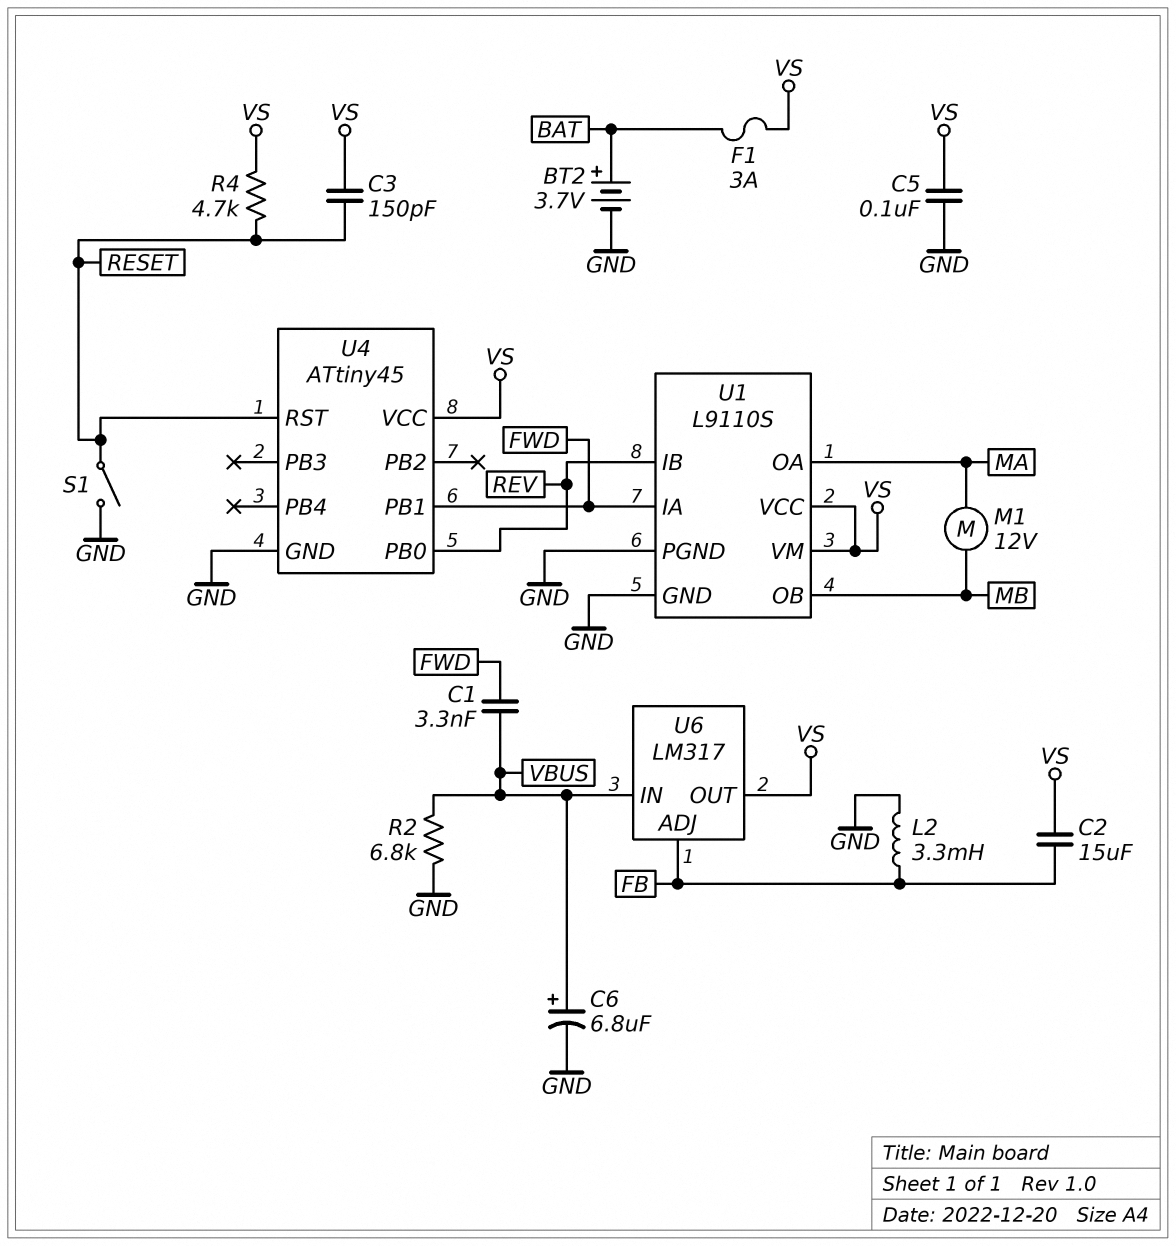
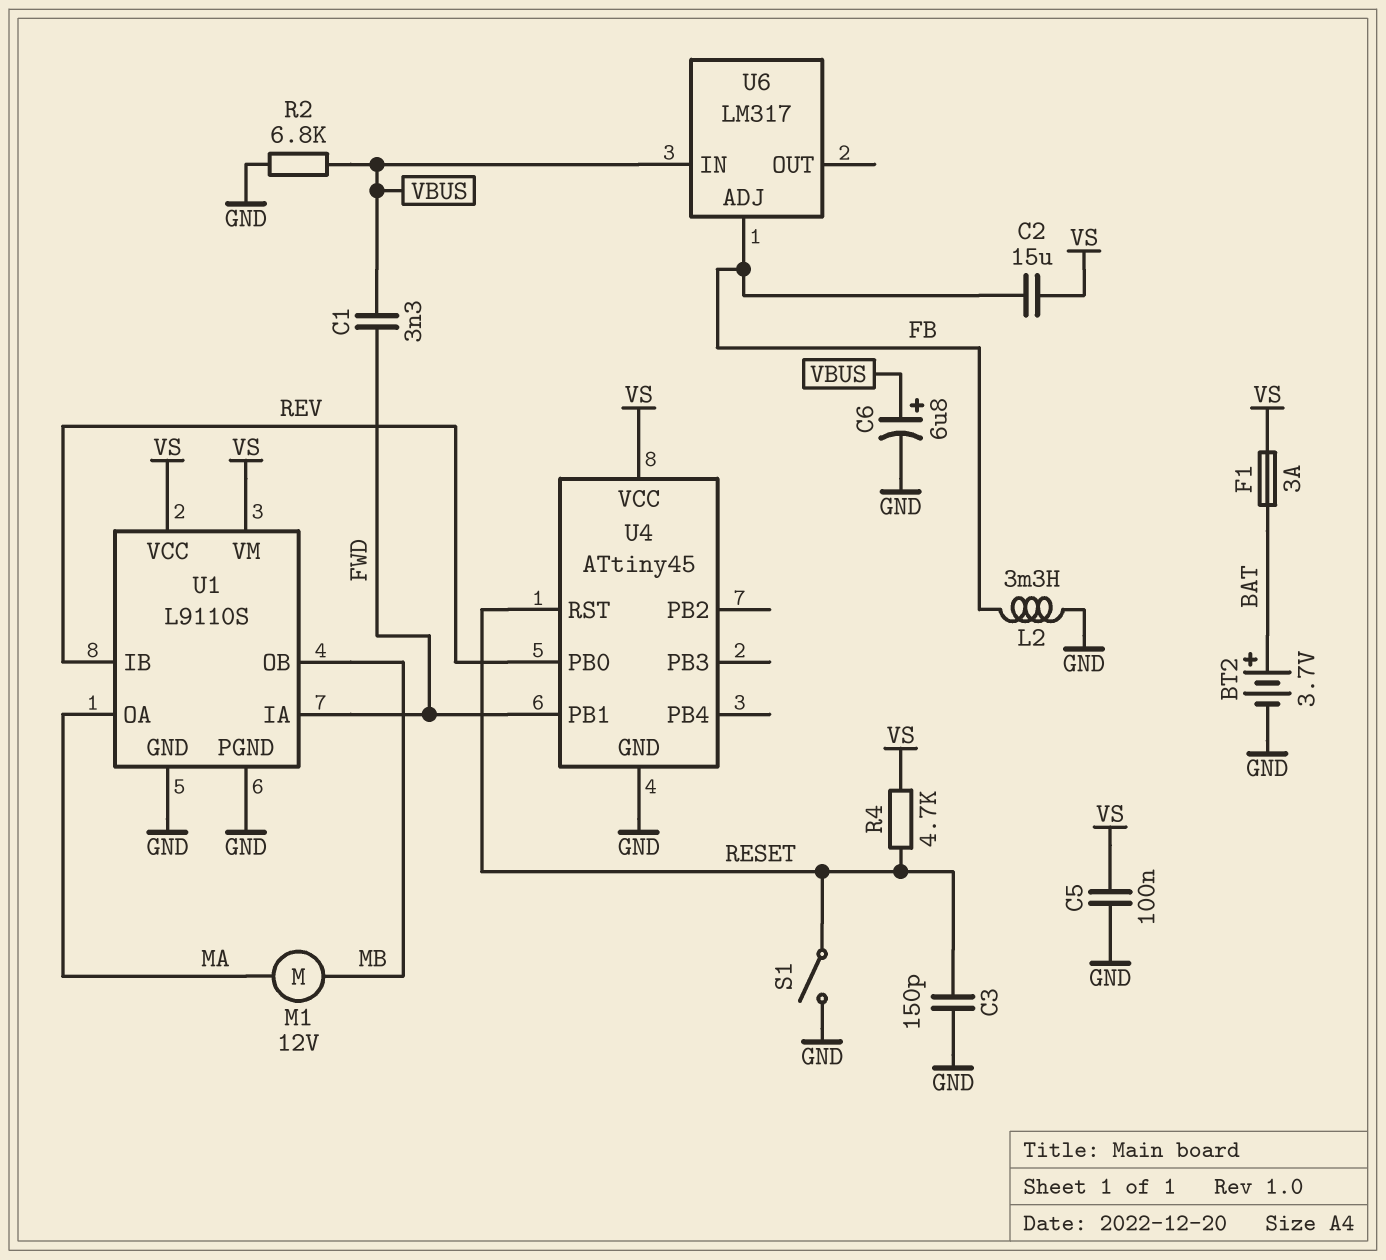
C3: 150pF (RESET, VS) -> 150pF (GND, RESET)
U6 pin OUT: VS -> none

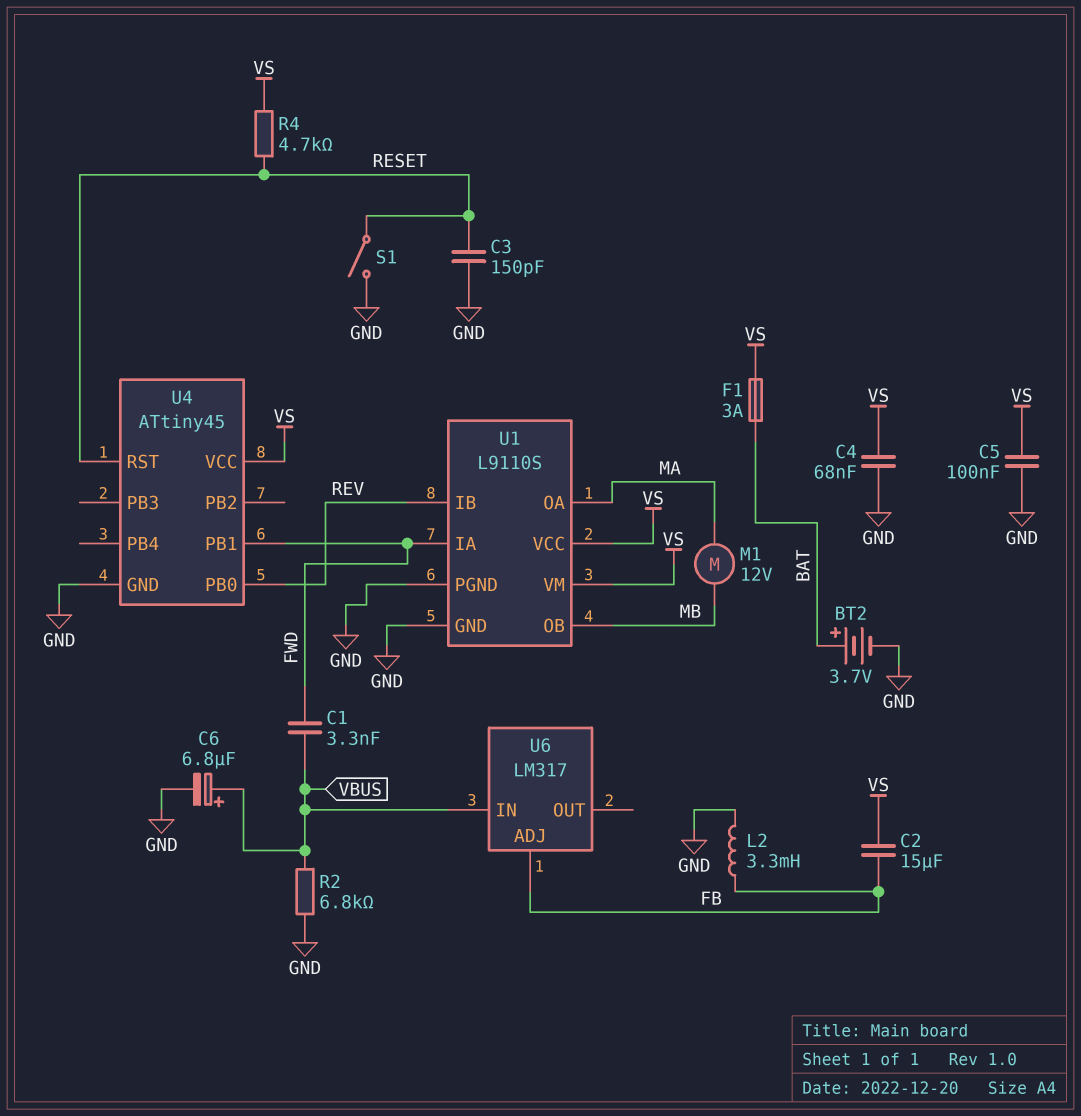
C4: none -> 68nF (GND, VS)

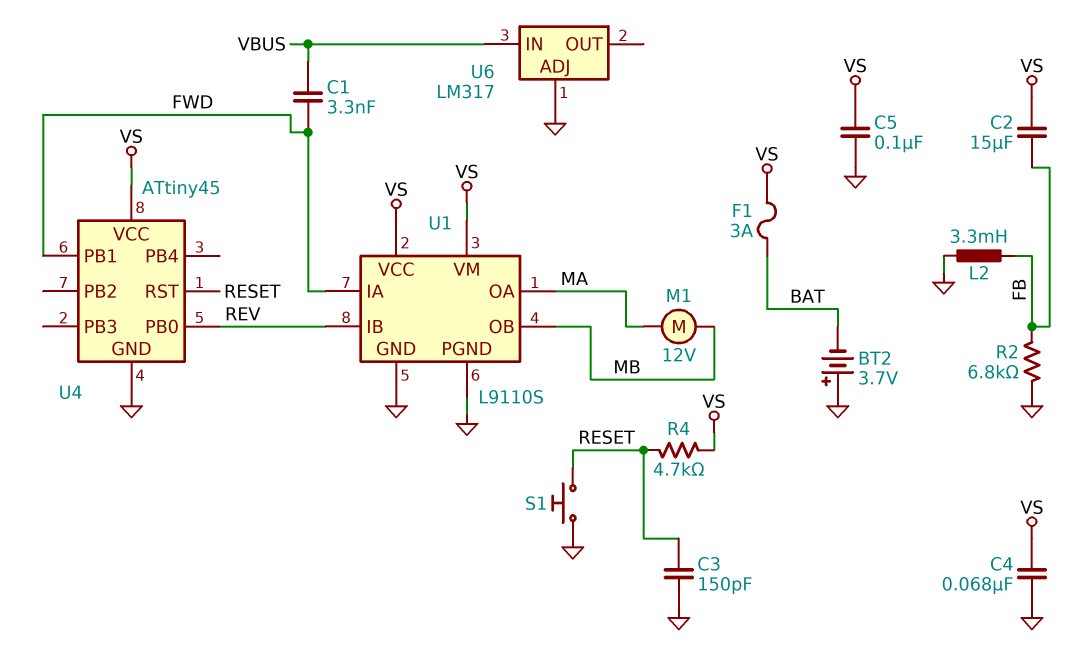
BT2: 3.7V (plus BAT, minus GND) -> 3.7V (plus GND, minus BAT)
C6: 6.8uF (plus VBUS, minus GND) -> none
R2: 6.8k (GND, VBUS) -> 6.8k (FB, GND)
S1: switch (GND, RESET) -> button (GND, RESET)
U6 pin ADJ: FB -> GND

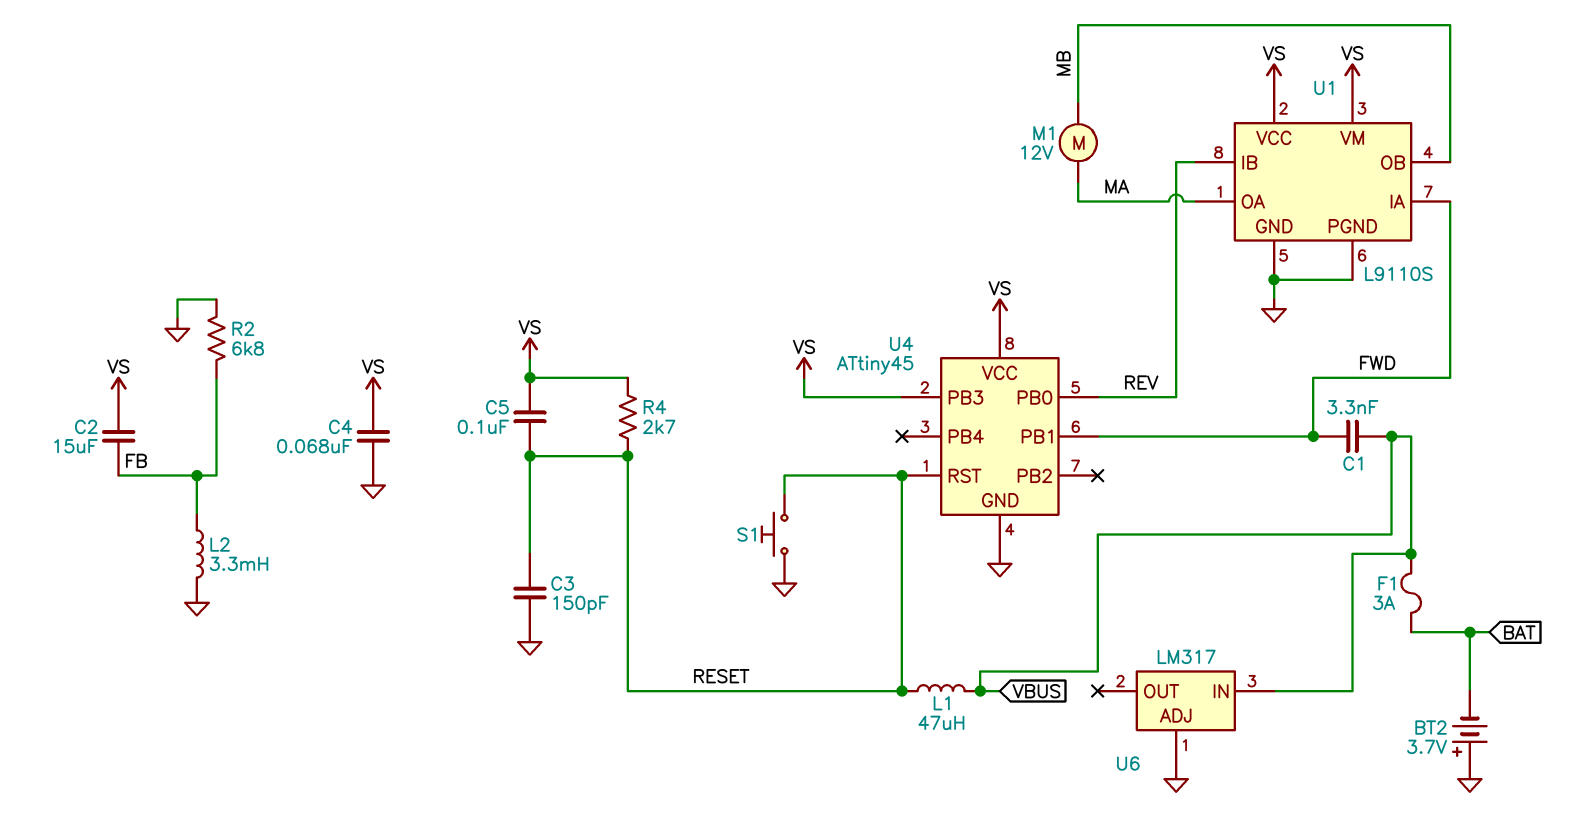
C5: 100nF (GND, VS) -> 100nF (RESET, VS)
F1: 3A (BAT, VS) -> 3A (BAT, VBUS)
L1: none -> 47uH (RESET, VBUS)
R4: 4.7k (RESET, VS) -> 2.7k (RESET, VS)
U4 pin PB3: none -> VS

